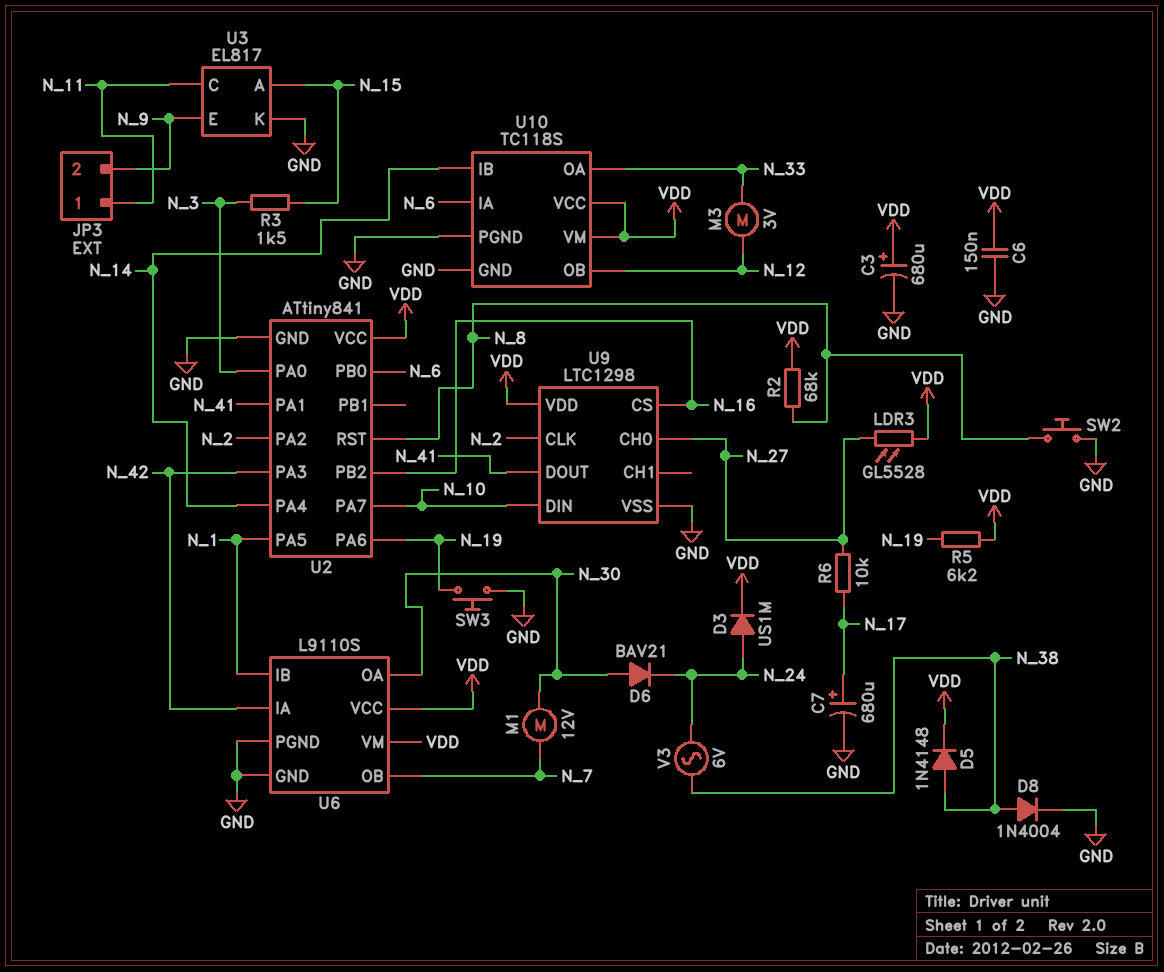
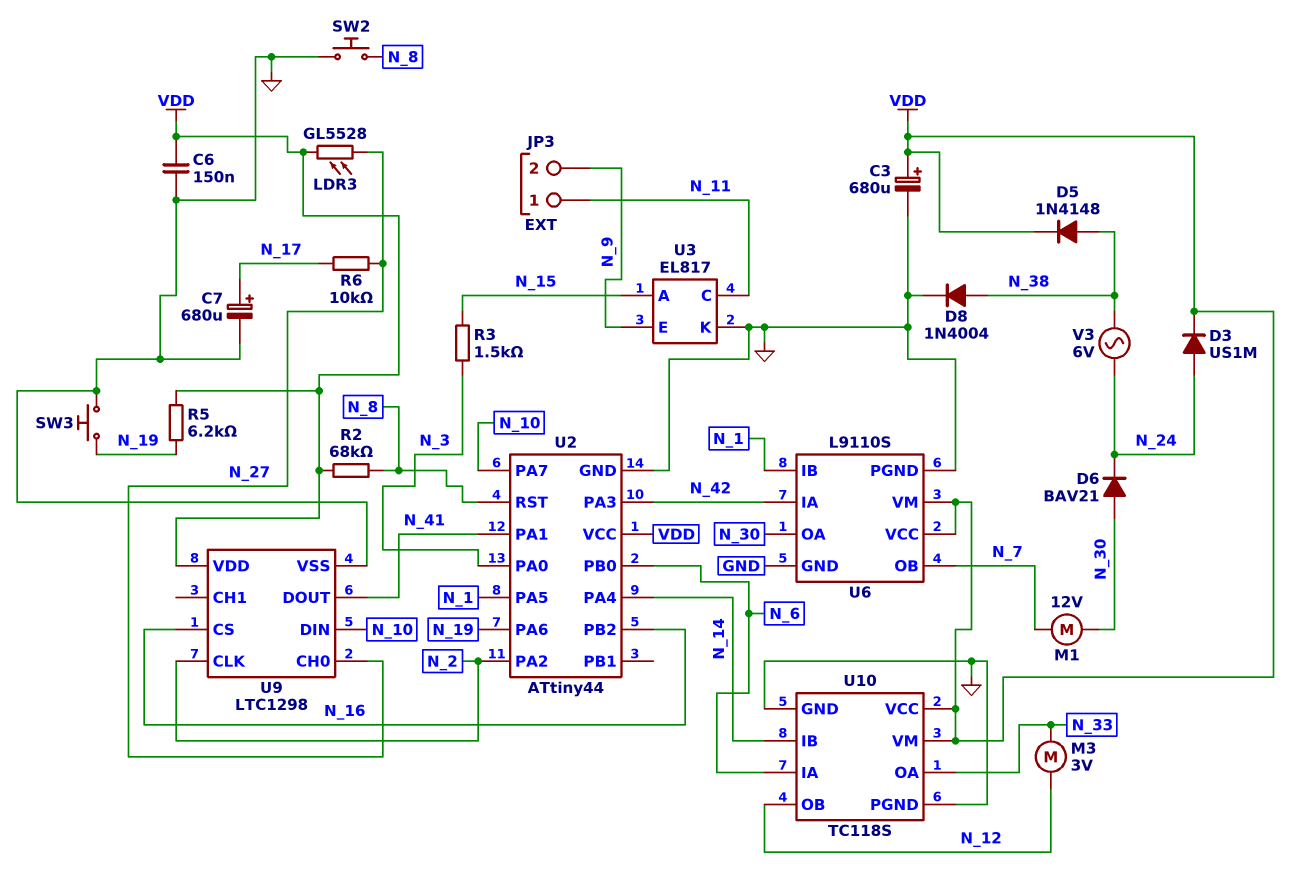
U2: ATtiny841 -> ATtiny44

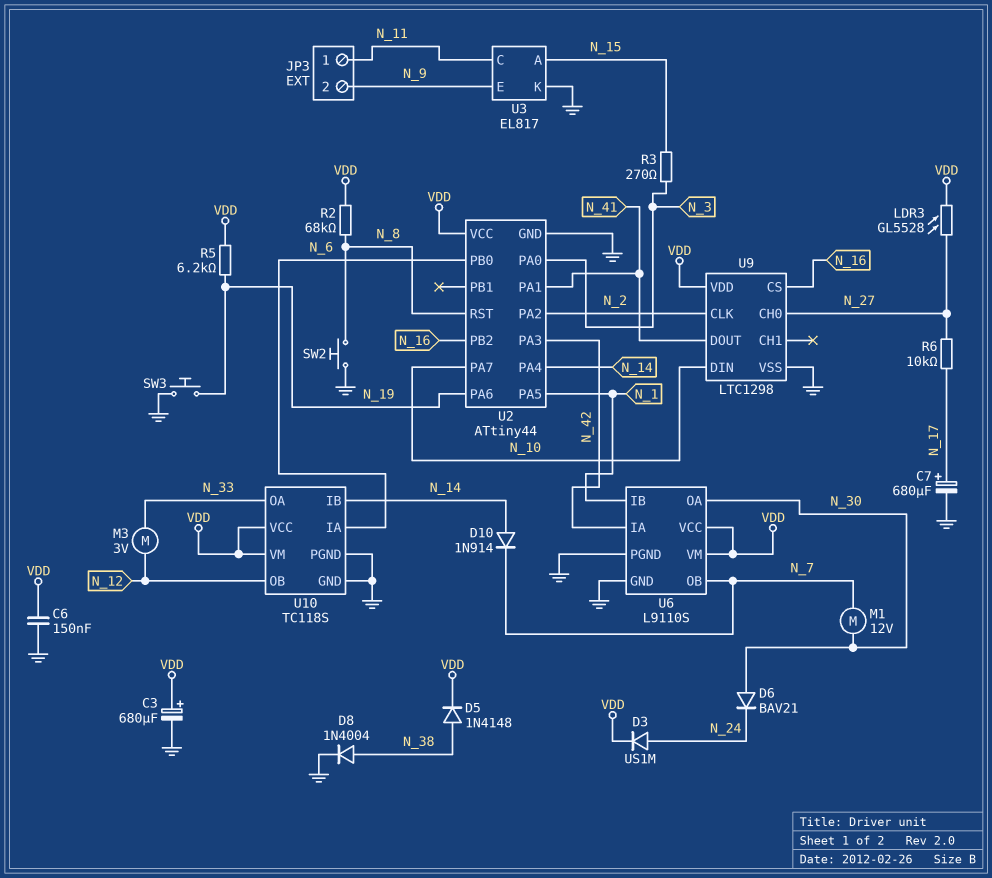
D10: none -> diode 1N914 (A N_14, K N_7)
R3: 1.5k (N_3, N_15) -> 270 (N_3, N_15)
V3: AC 6V (N_24, N_38) -> none

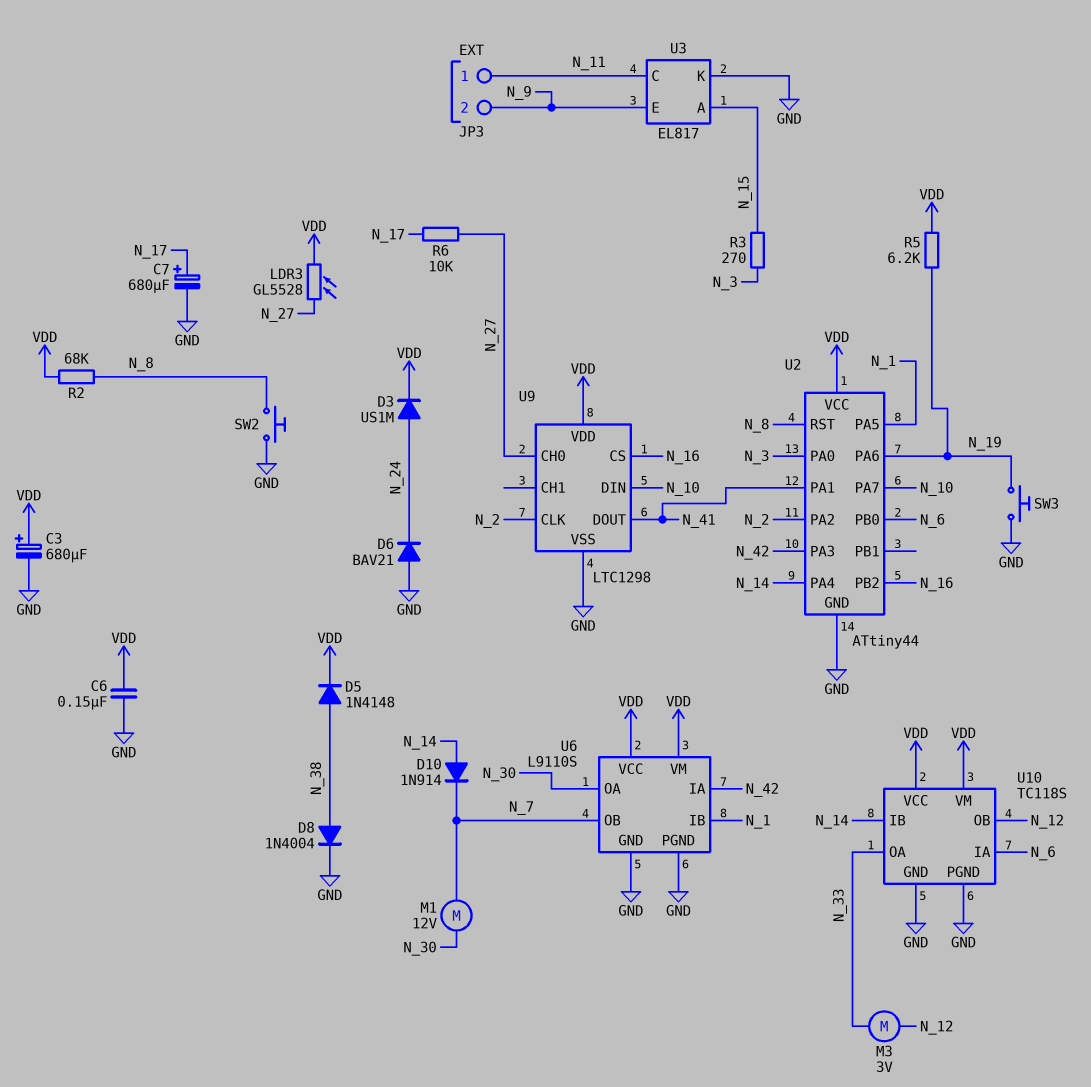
D6: diode BAV21 (A N_30, K N_24) -> diode BAV21 (A GND, K N_24)

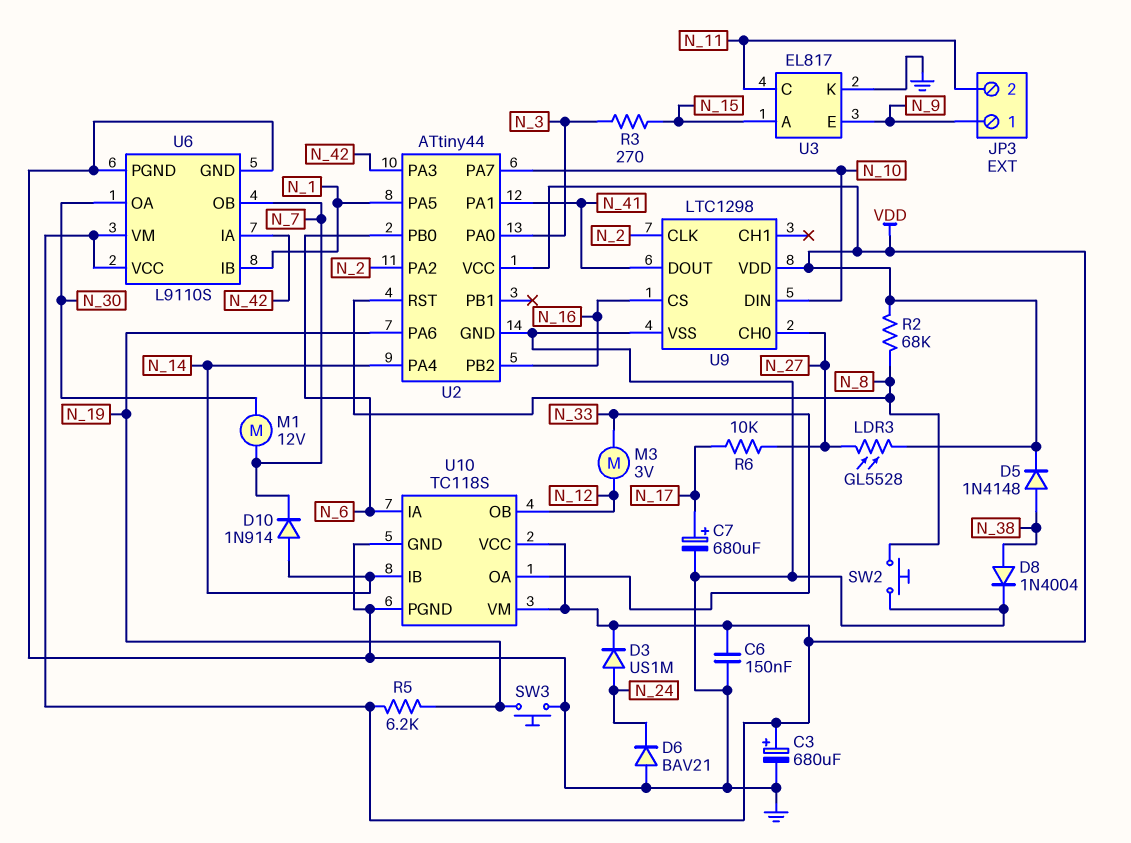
JP3 pin 1: N_11 -> N_9
JP3 pin 2: N_9 -> N_11

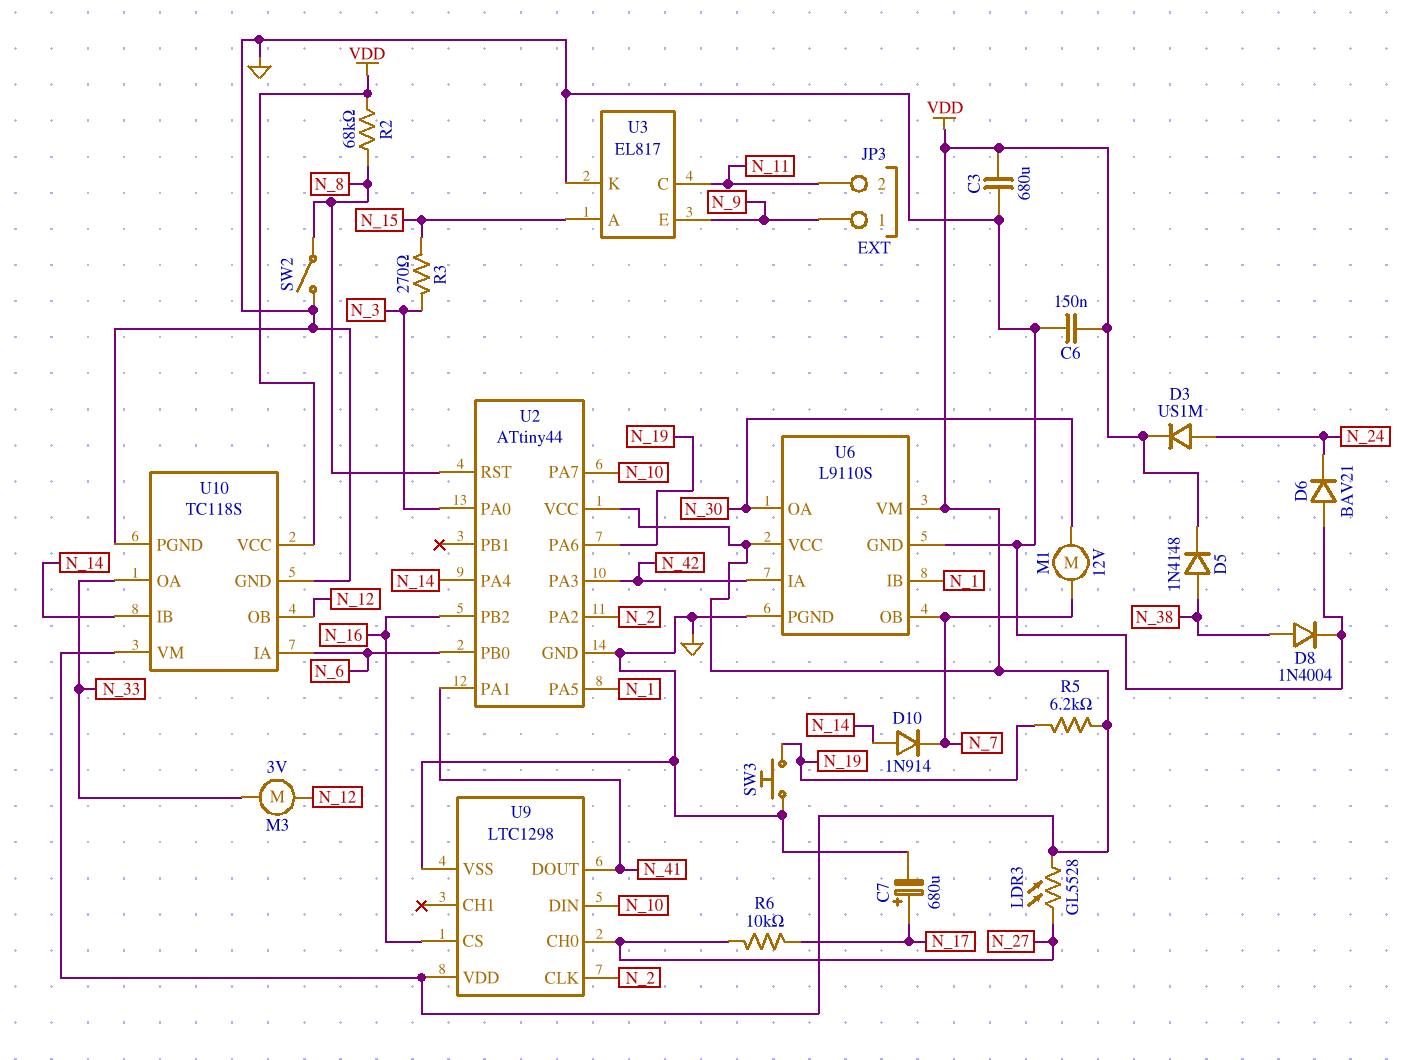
C3: 680uF (plus VDD, minus GND) -> 680uF (GND, VDD)
SW2: button (GND, N_8) -> switch (GND, N_8)

